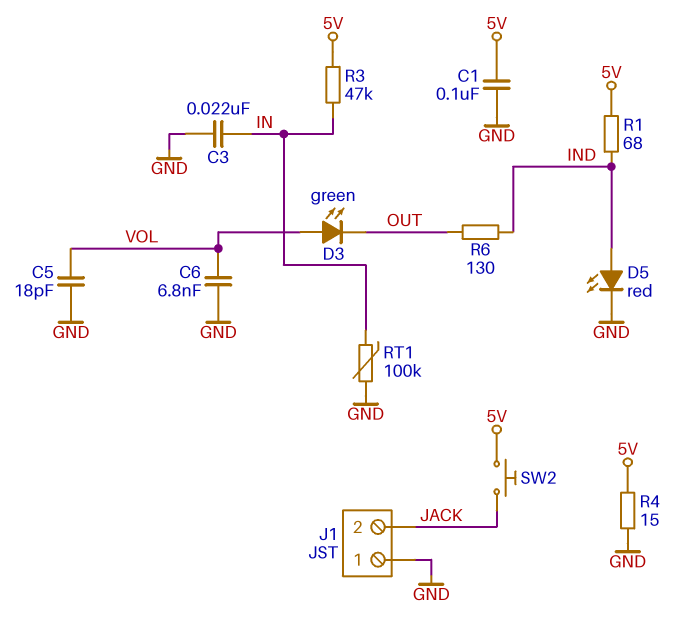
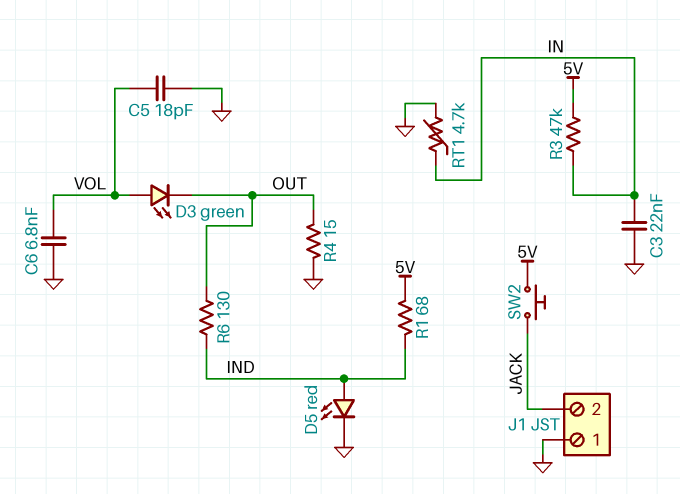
C1: 100nF (5V, GND) -> none
R4: 15 (5V, GND) -> 15 (GND, OUT)
RT1: 100k (GND, IN) -> 4.7k (GND, IN)

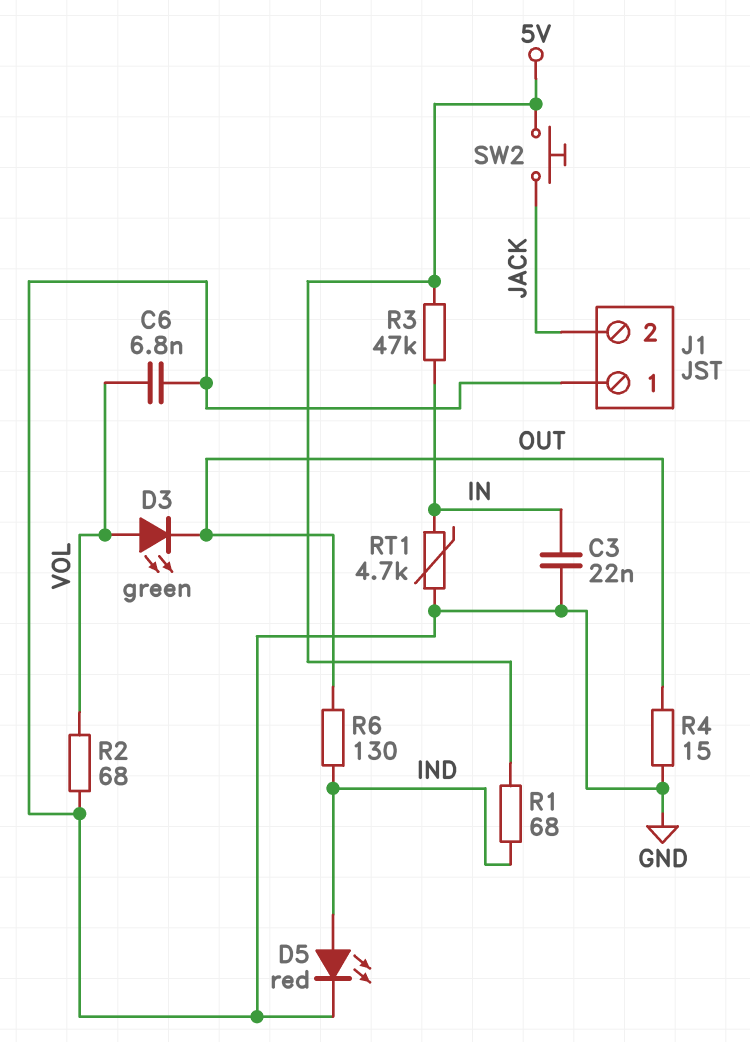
C5: 18pF (GND, VOL) -> none
R2: none -> 68 (GND, VOL)

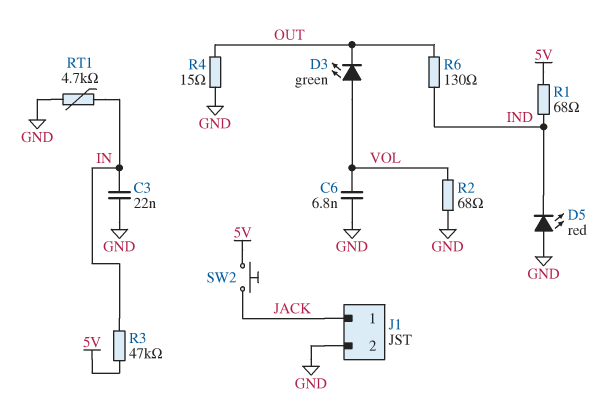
D5: LED red (A IND, K GND) -> LED red (A GND, K IND)
J1 pin 1: GND -> JACK
J1 pin 2: JACK -> GND

